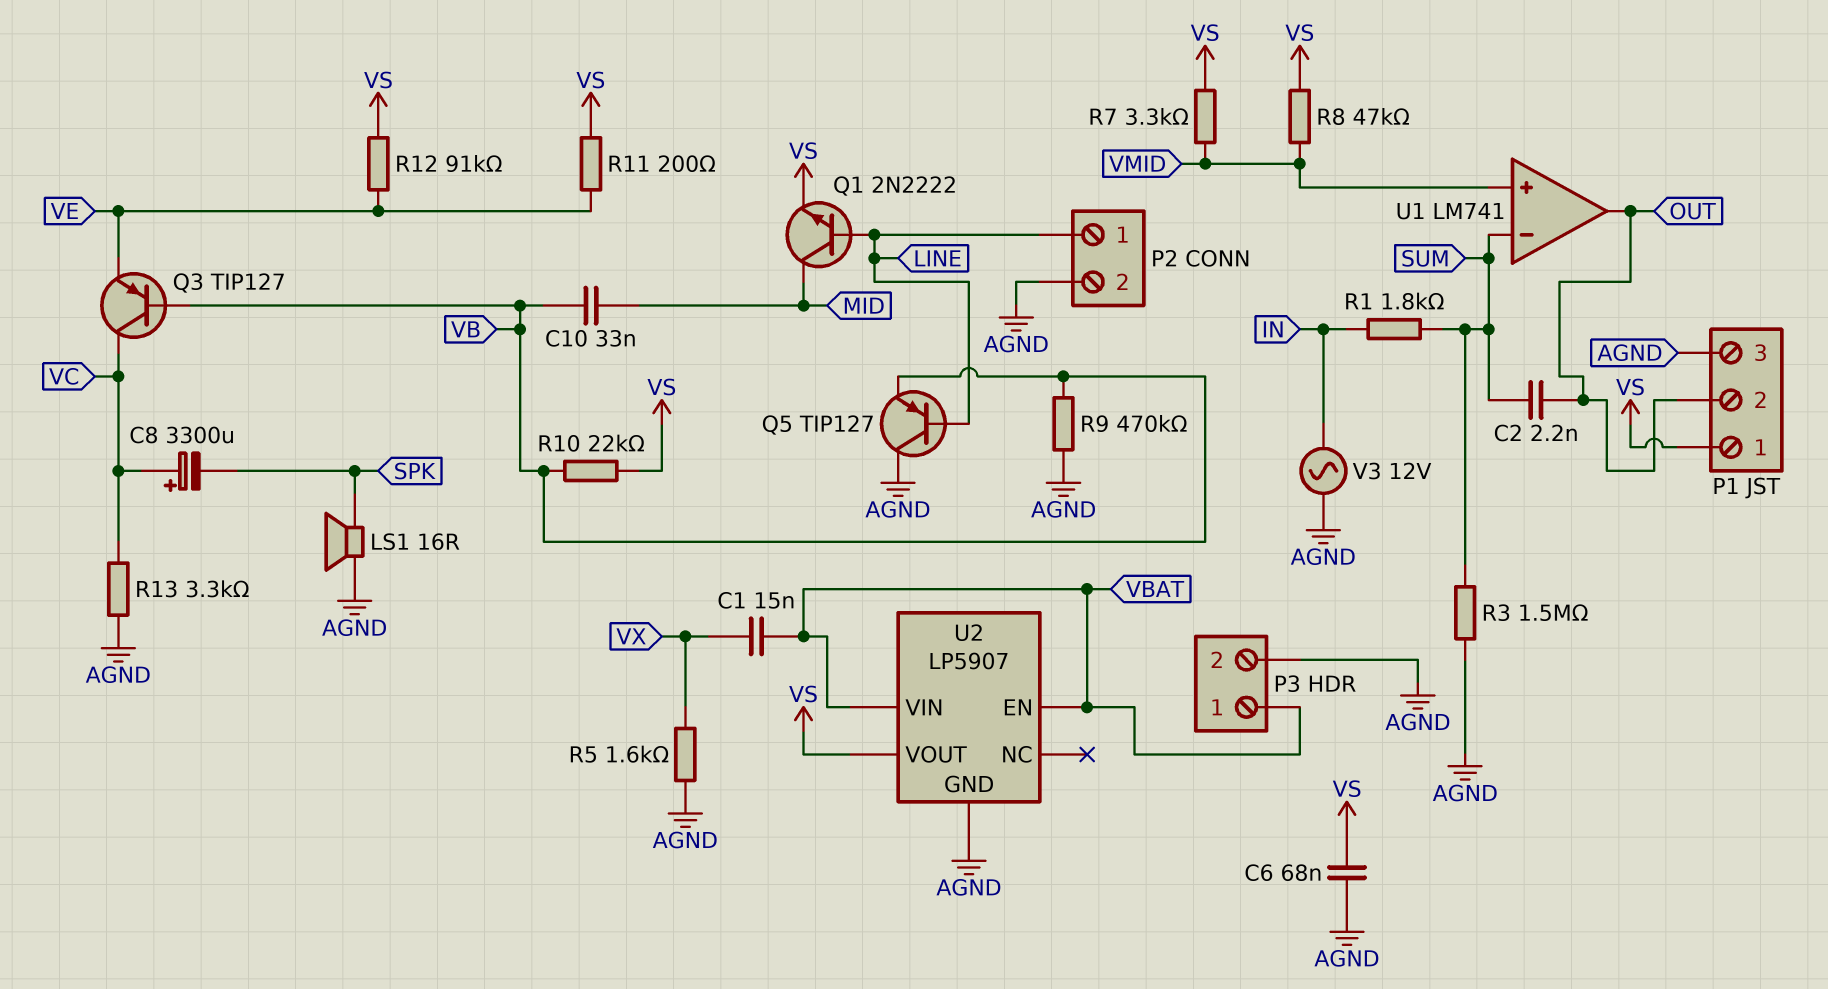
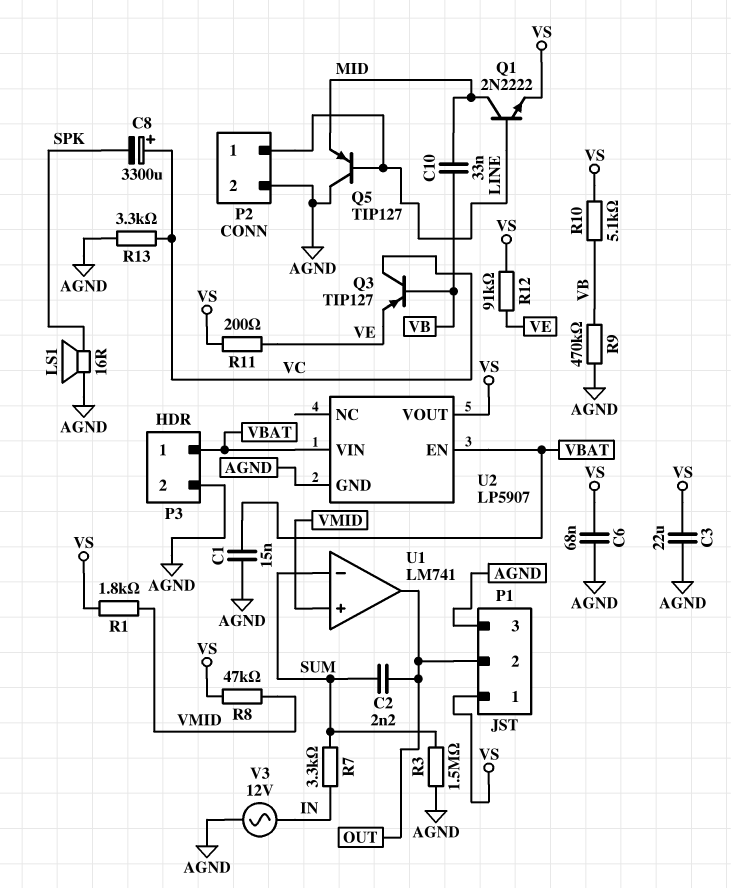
C1: 15nF (VBAT, VX) -> 15nF (AGND, VBAT)
C3: none -> 22uF (AGND, VS)
Q5: PNP TIP127 (B LINE, C AGND, E VB) -> PNP TIP127 (B LINE, C AGND, E MID)
R1: 1.8k (IN, SUM) -> 1.8k (VMID, VS)
R5: 1.6k (AGND, VX) -> none
R7: 3.3k (VMID, VS) -> 3.3k (IN, SUM)
R10: 22k (VB, VS) -> 5.1k (VB, VS)

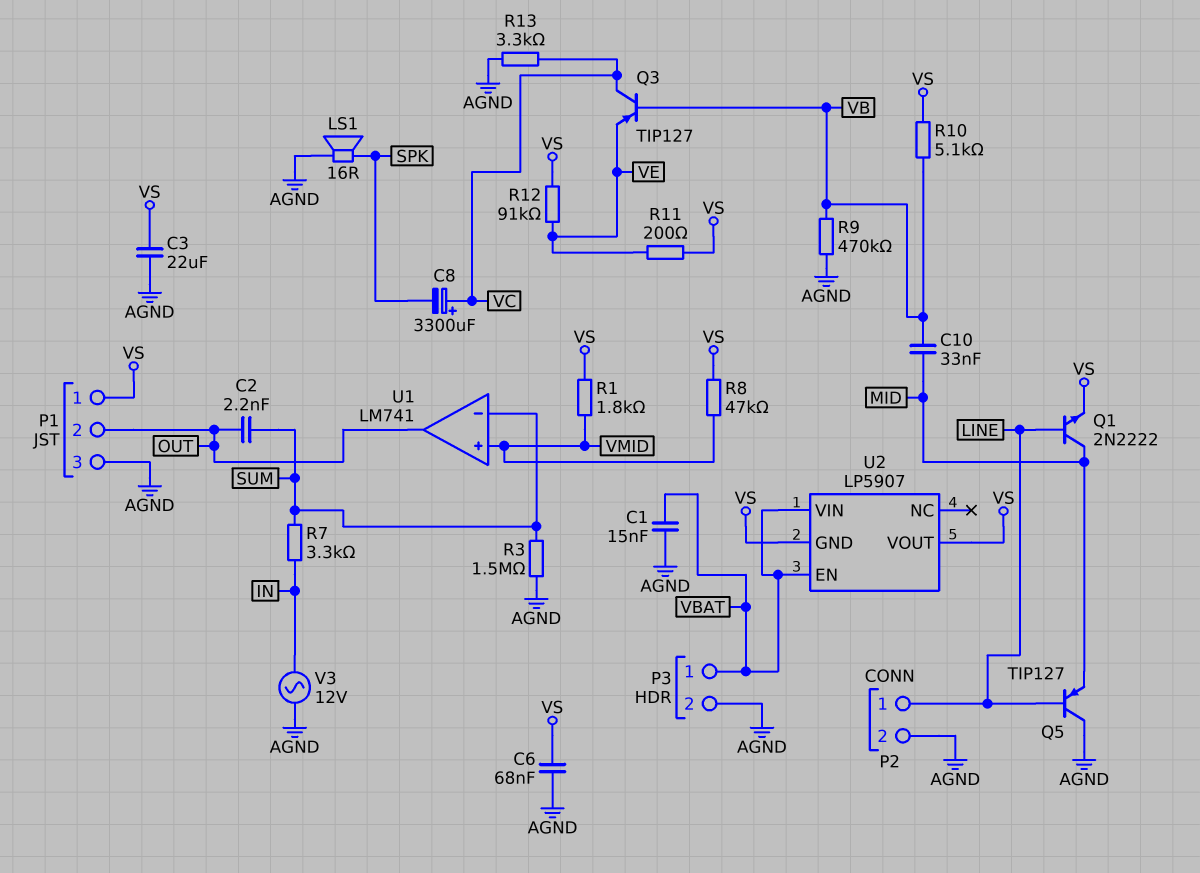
U2 pin GND: AGND -> VS

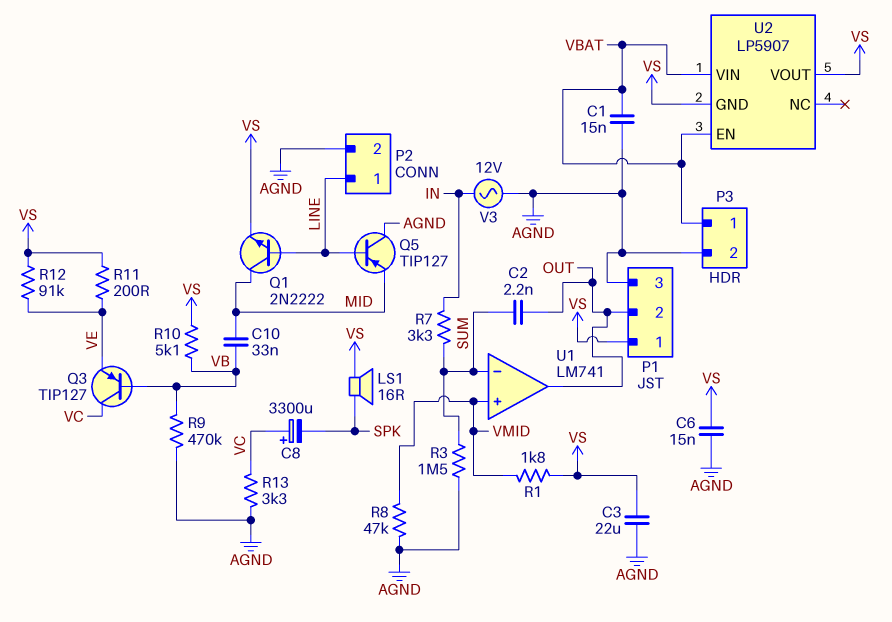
C6: 68nF (AGND, VS) -> 15nF (AGND, VS)
LS1: speaker 16R (AGND, SPK) -> speaker 16R (SPK, VS)
R8: 47k (VMID, VS) -> 47k (AGND, VMID)

